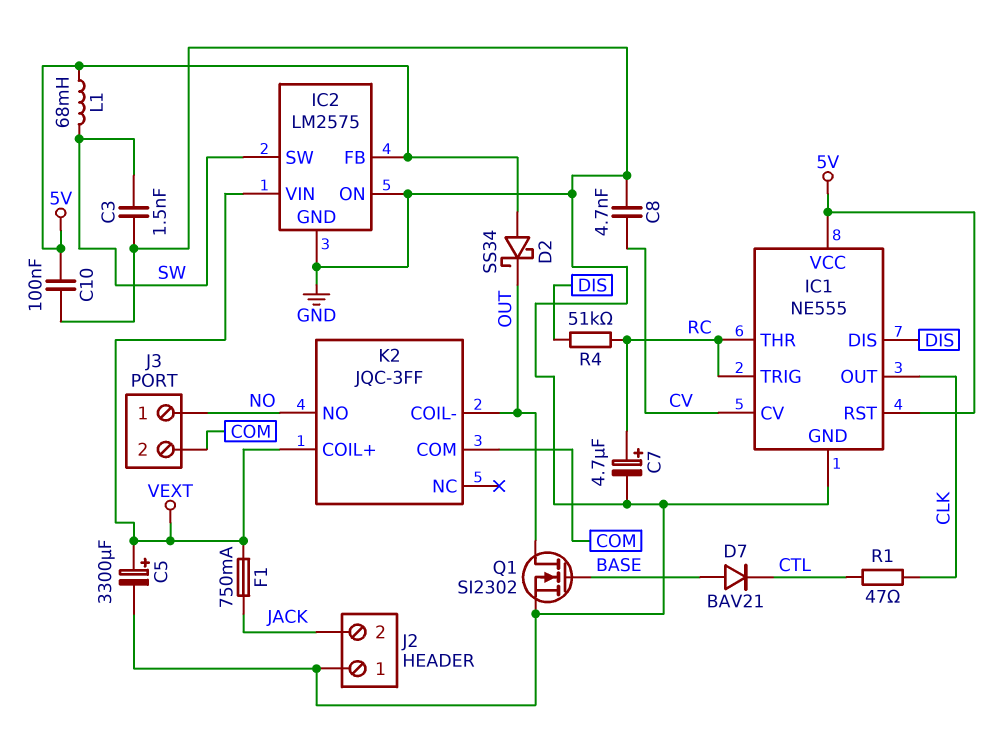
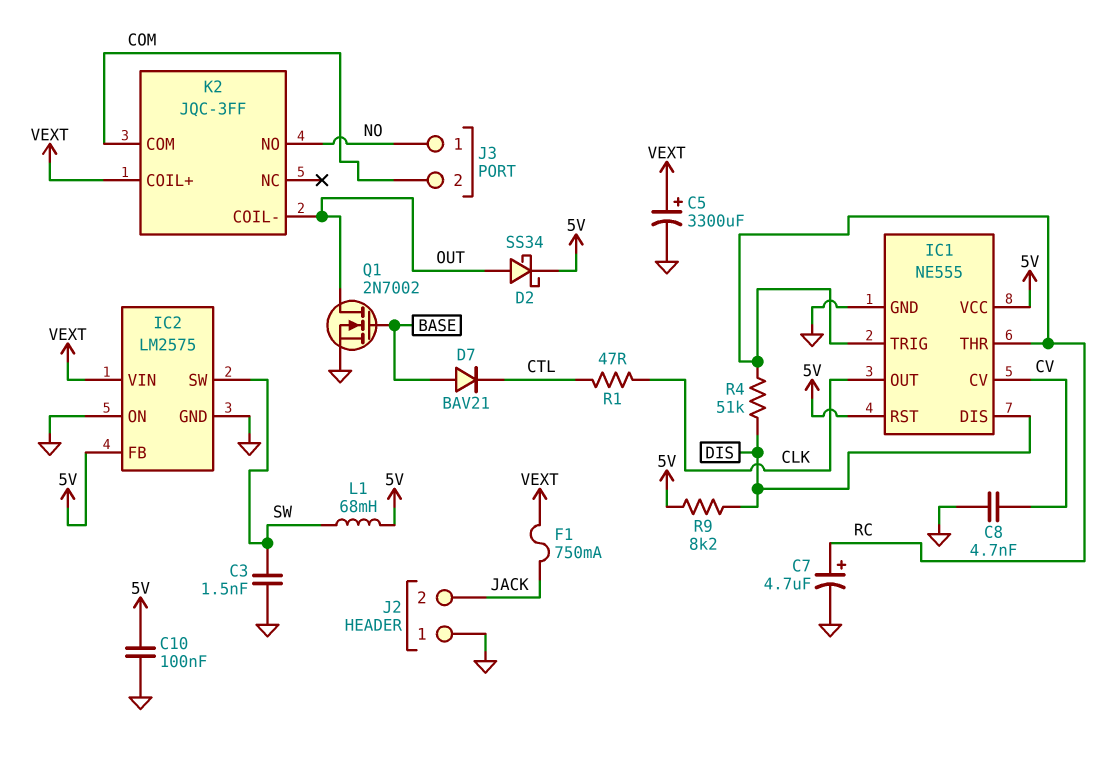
D2: schottky SS34 (A 5V, K OUT) -> schottky SS34 (A OUT, K 5V)
Q1: NMOS SI2302 (G BASE, D OUT, S GND) -> NMOS 2N7002 (G BASE, D OUT, S GND)
R9: none -> 8.2k (5V, DIS)

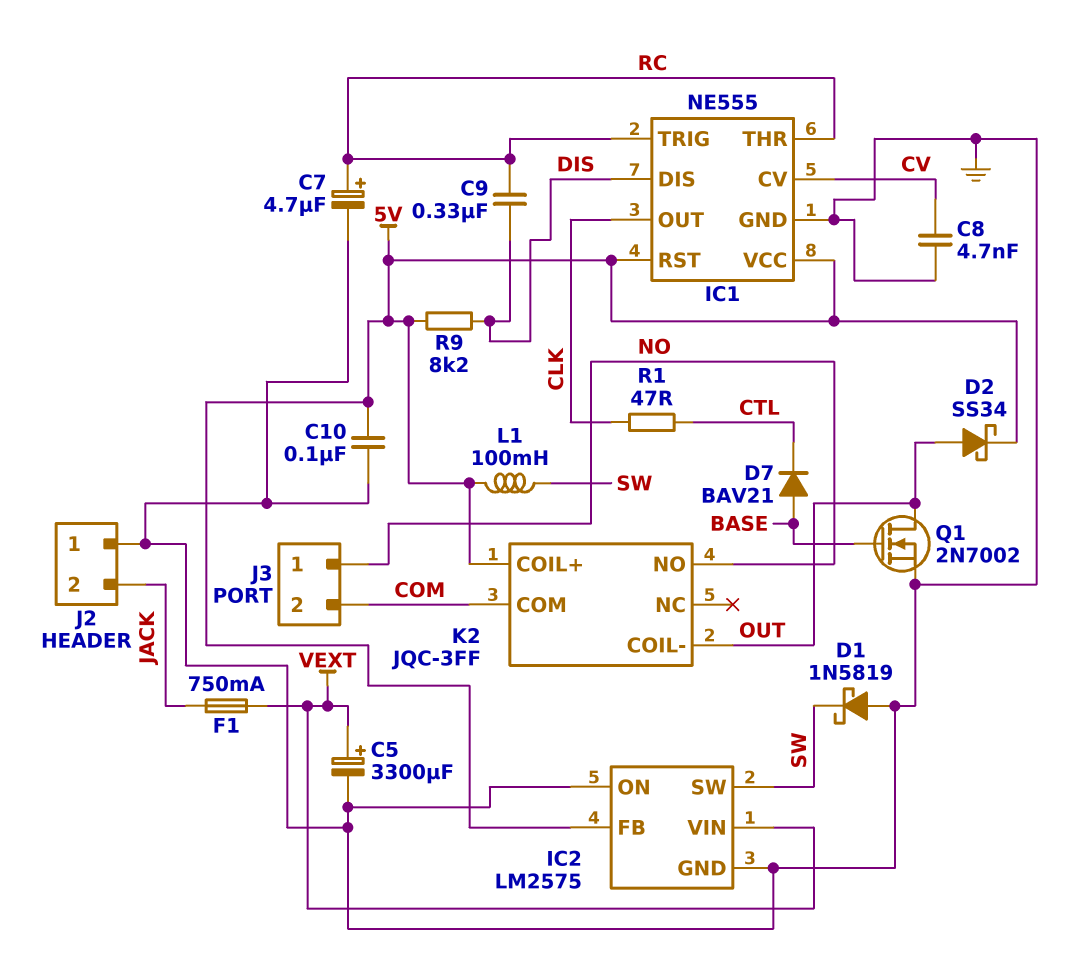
C3: 1.5nF (GND, SW) -> none
C9: none -> 330nF (DIS, RC)
D1: none -> schottky 1N5819 (A GND, K SW)
K2 pin COIL+: VEXT -> 5V
L1: 68mH (5V, SW) -> 100mH (5V, SW)
R4: 51k (DIS, RC) -> none

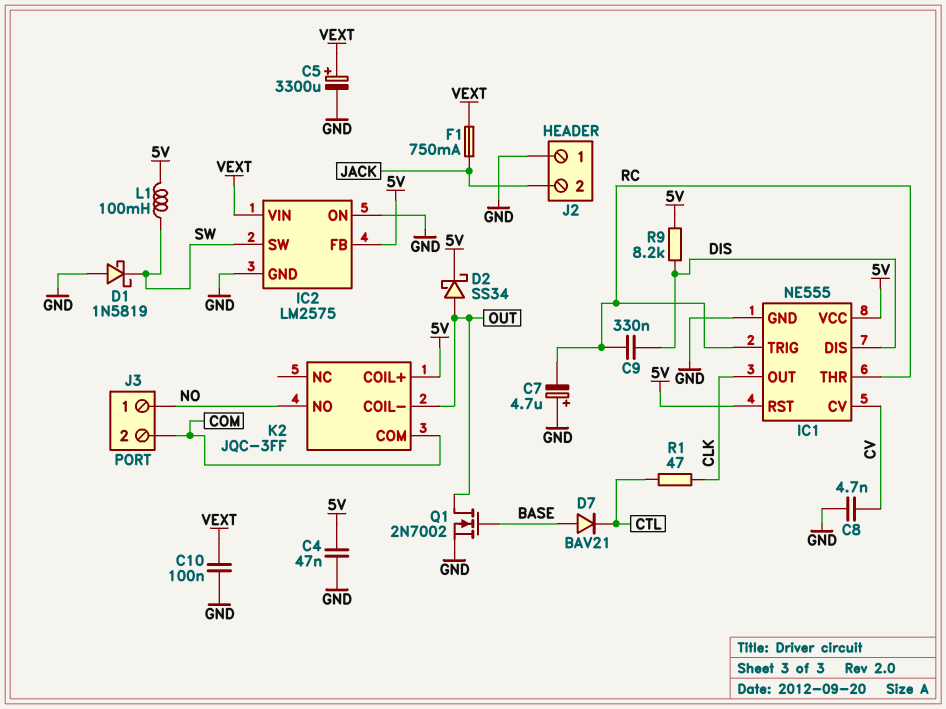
C4: none -> 47nF (5V, GND)
C7: 4.7uF (plus RC, minus GND) -> 4.7uF (plus GND, minus RC)
C10: 100nF (5V, GND) -> 100nF (GND, VEXT)

